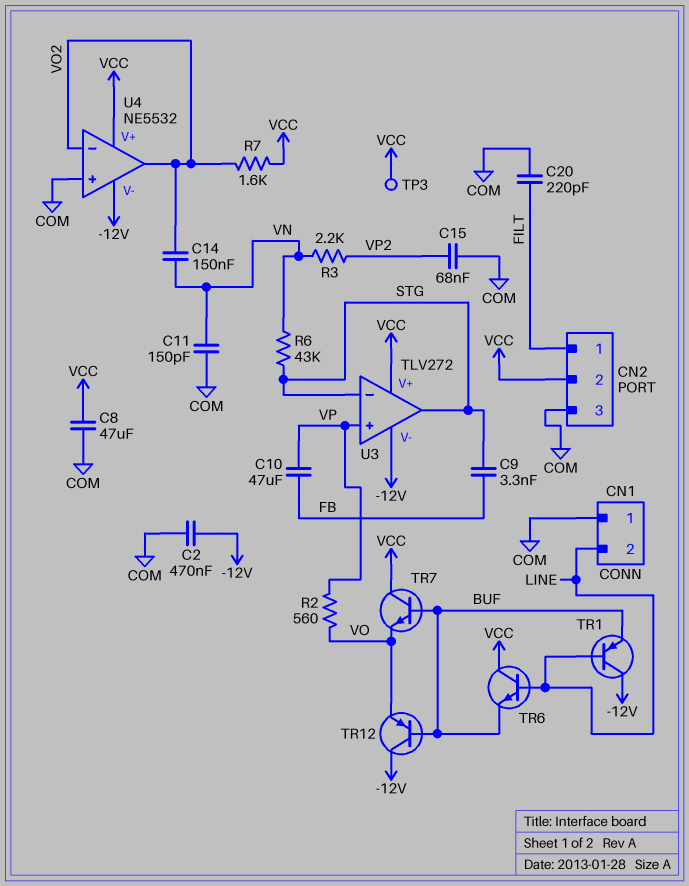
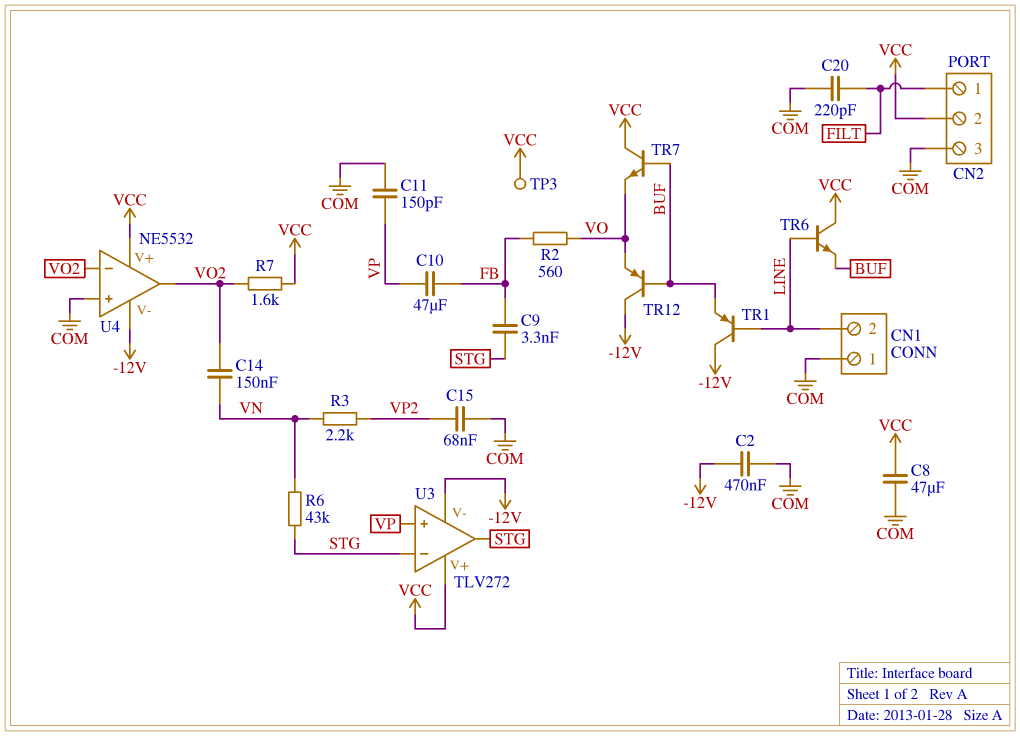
C11: 150pF (COM, VN) -> 150pF (COM, VP)
R2: 560 (VO, VP) -> 560 (FB, VO)

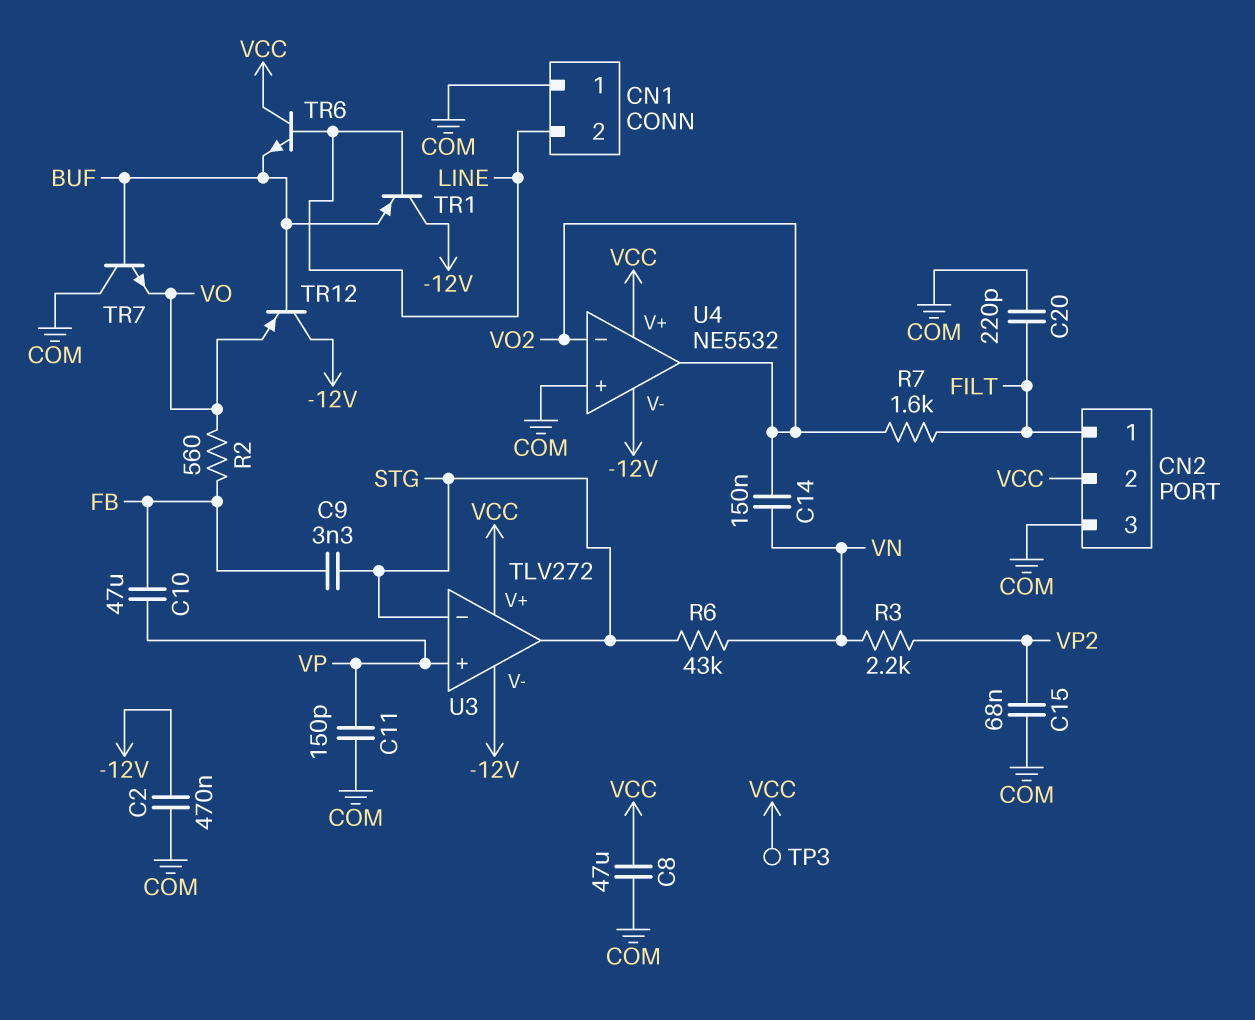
R7: 1.6k (VCC, VO2) -> 1.6k (FILT, VO2)
TR7: NPN (B BUF, C VCC, E VO) -> NPN (B BUF, C COM, E VO)

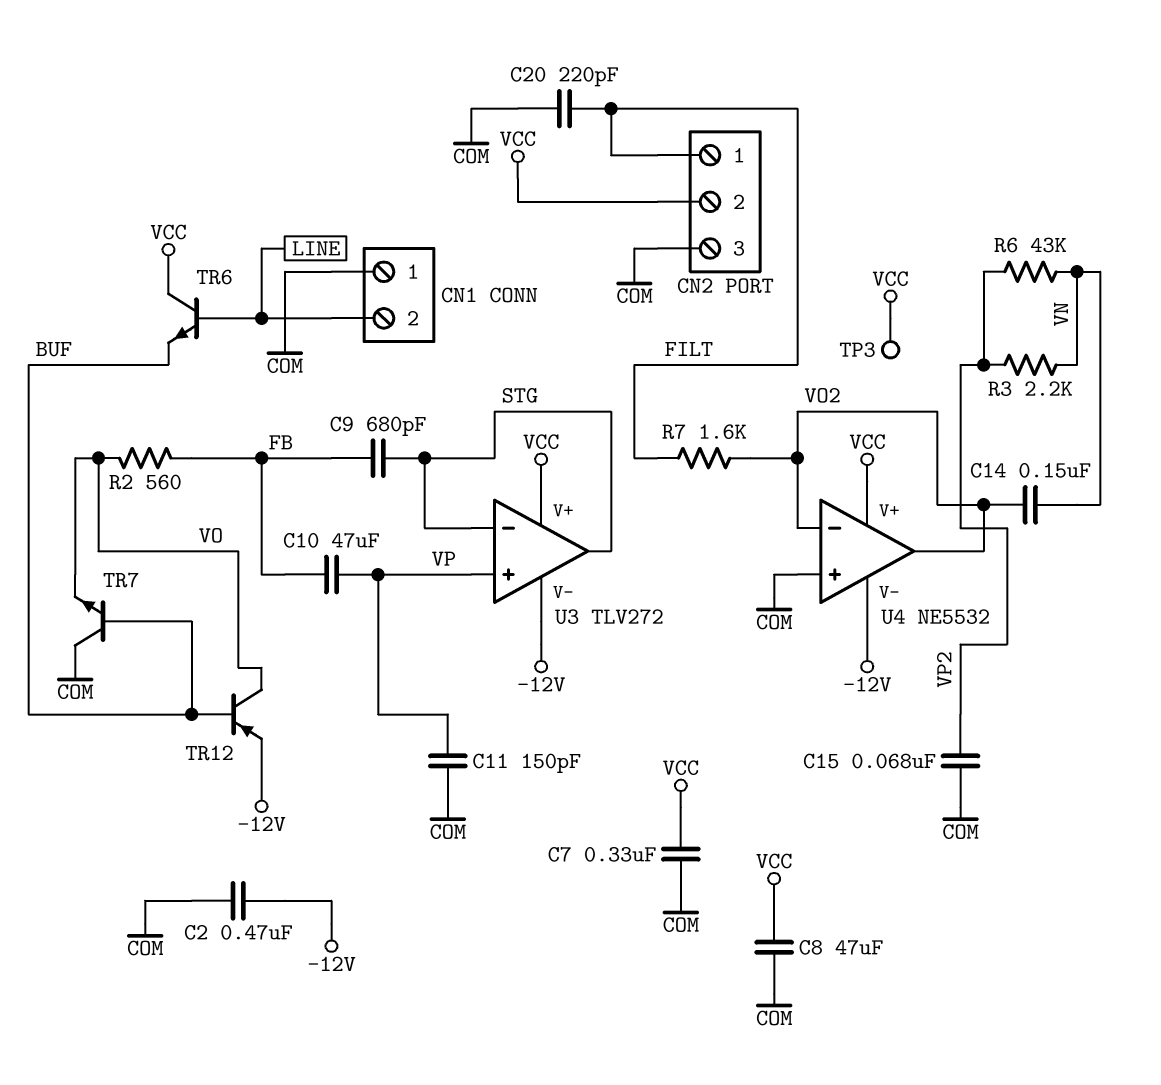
C7: none -> 330nF (COM, VCC)
C9: 3.3nF (FB, STG) -> 680pF (FB, STG)
R6: 43k (STG, VN) -> 43k (VN, VP2)
TR1: PNP (B LINE, C -12V, E BUF) -> none
TR12: PNP (B BUF, C -12V, E VO) -> PNP (B BUF, C VO, E -12V)

